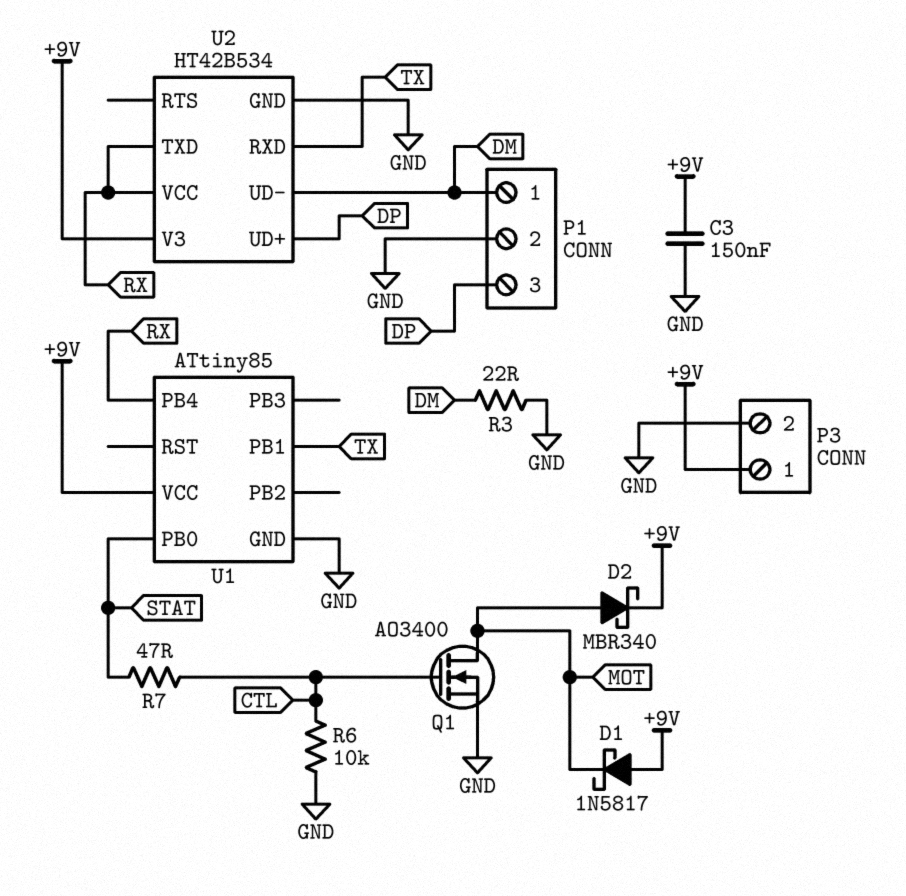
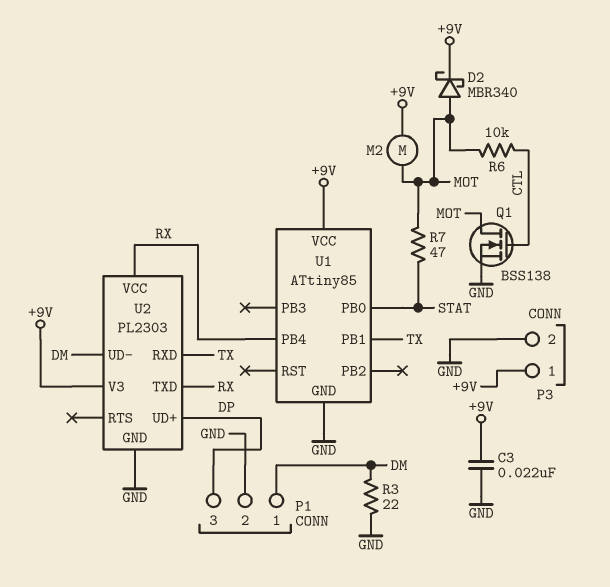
C3: 150nF (+9V, GND) -> 22nF (+9V, GND)
D1: schottky 1N5817 (A +9V, K MOT) -> none
M2: none -> motor (+9V, MOT)
Q1: NMOS AO3400 (G CTL, D MOT, S GND) -> NMOS BSS138 (G CTL, D MOT, S GND)
R6: 10k (CTL, GND) -> 10k (CTL, MOT)
R7: 47 (CTL, STAT) -> 47 (MOT, STAT)
U2: HT42B534 -> PL2303

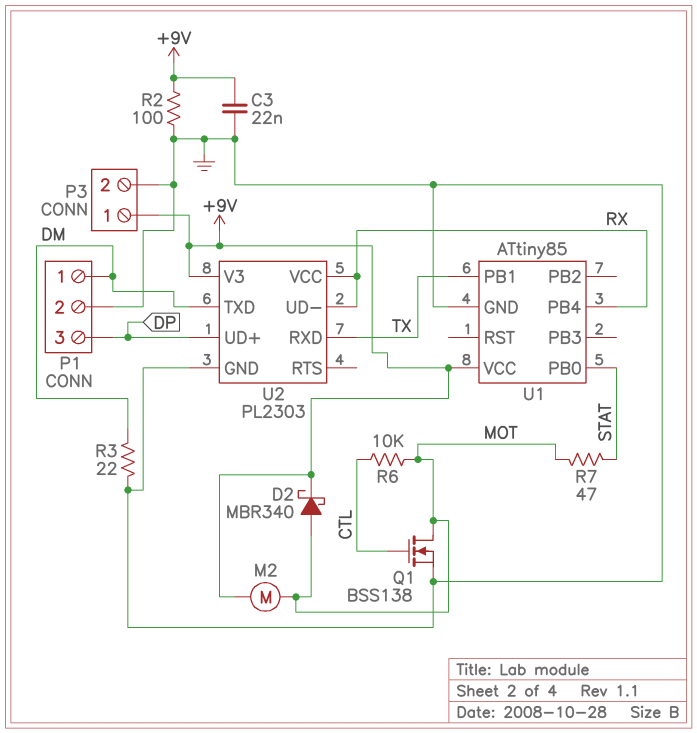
R2: none -> 100 (+9V, GND)
U2 pin TXD: RX -> DM
U2 pin UD-: DM -> RX

